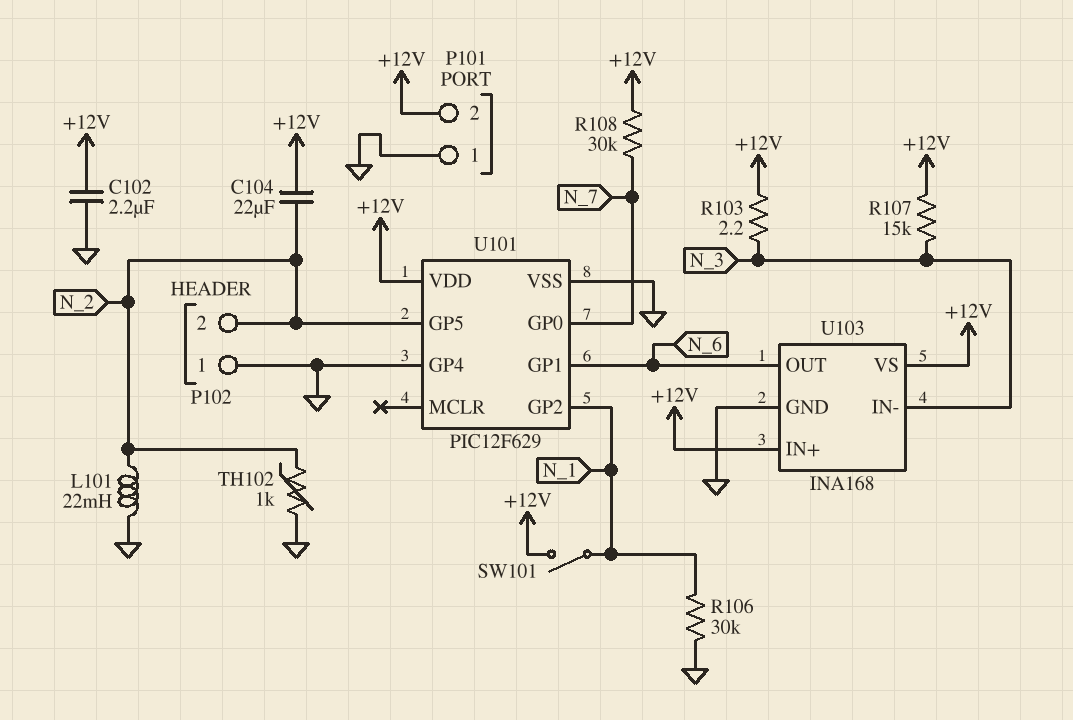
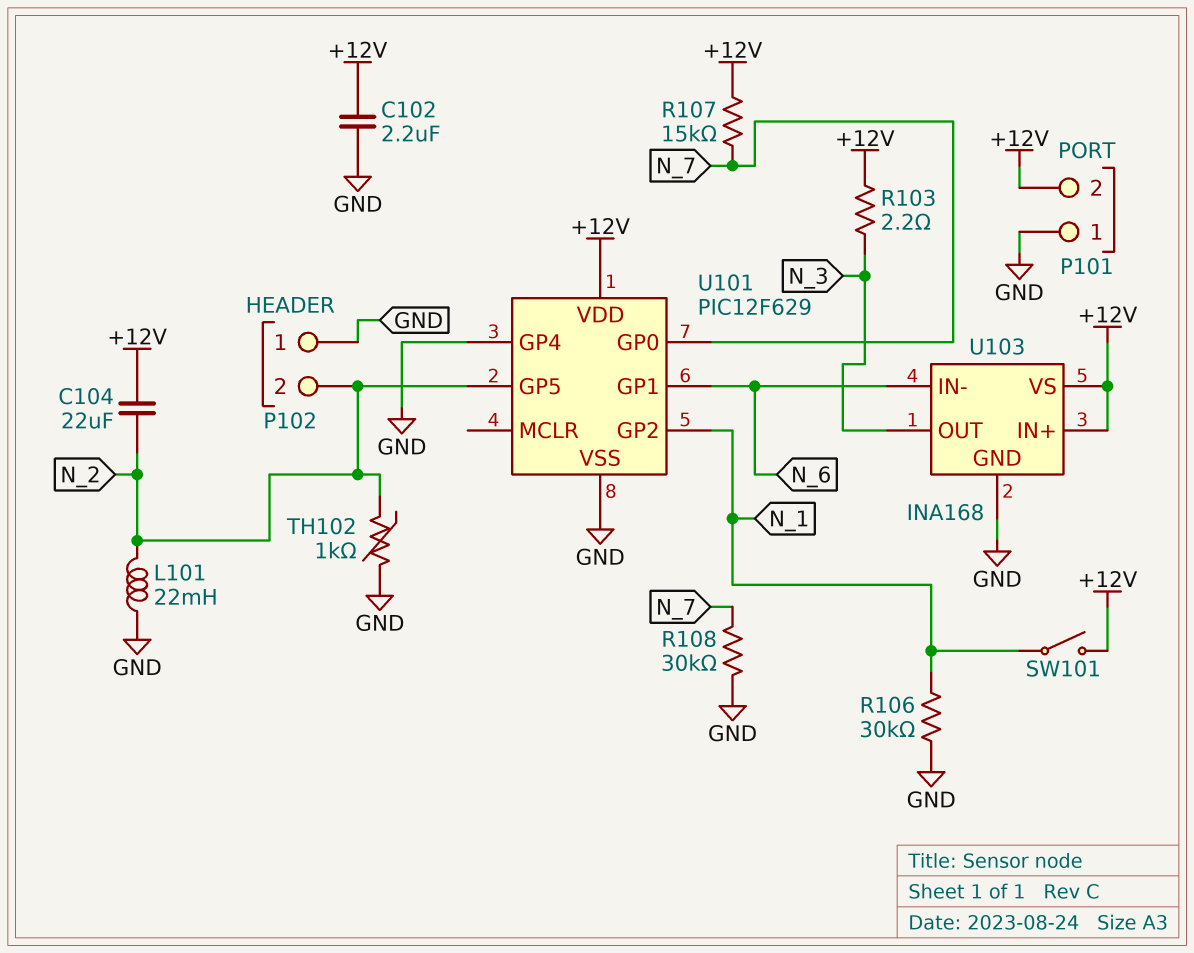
R107: 15k (+12V, N_3) -> 15k (+12V, N_7)
R108: 30k (+12V, N_7) -> 30k (GND, N_7)
U103 pin IN-: N_3 -> N_6
U103 pin OUT: N_6 -> N_3

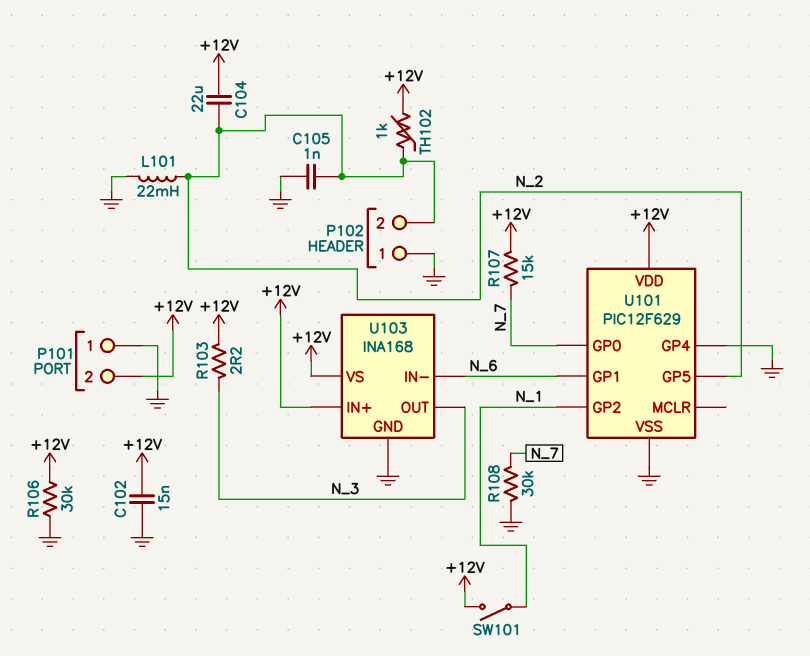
C102: 2.2uF (+12V, GND) -> 15nF (+12V, GND)
C105: none -> 1nF (GND, N_2)
R106: 30k (GND, N_1) -> 30k (+12V, GND)
TH102: 1k (GND, N_2) -> 1k (+12V, N_2)

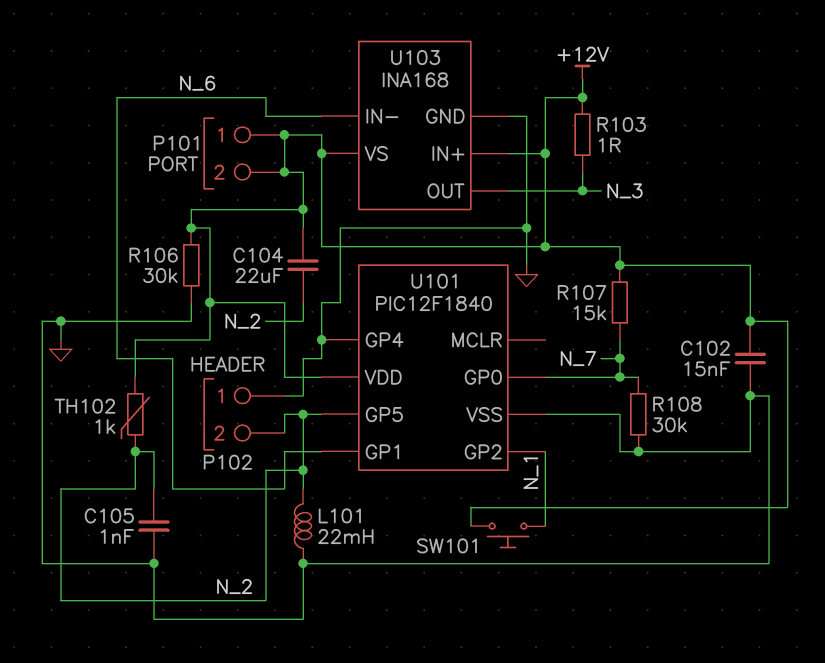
P101 pin 1: GND -> +12V
R103: 2.2 (+12V, N_3) -> 1 (+12V, N_3)
SW101: switch (+12V, N_1) -> button (+12V, N_1)
U101: PIC12F629 -> PIC12F1840

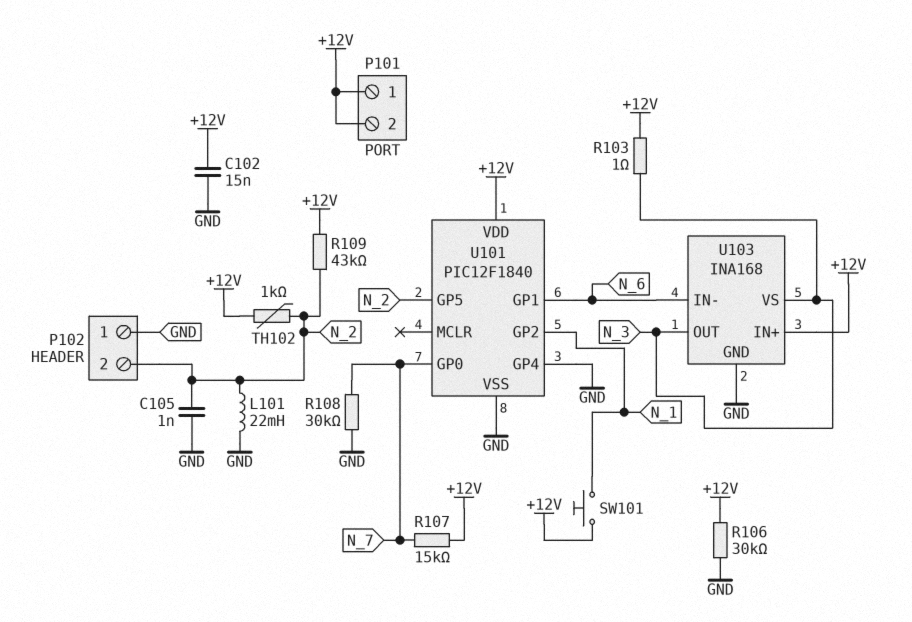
C104: 22uF (+12V, N_2) -> none
R109: none -> 43k (+12V, N_2)
U103 pin VS: +12V -> N_3

